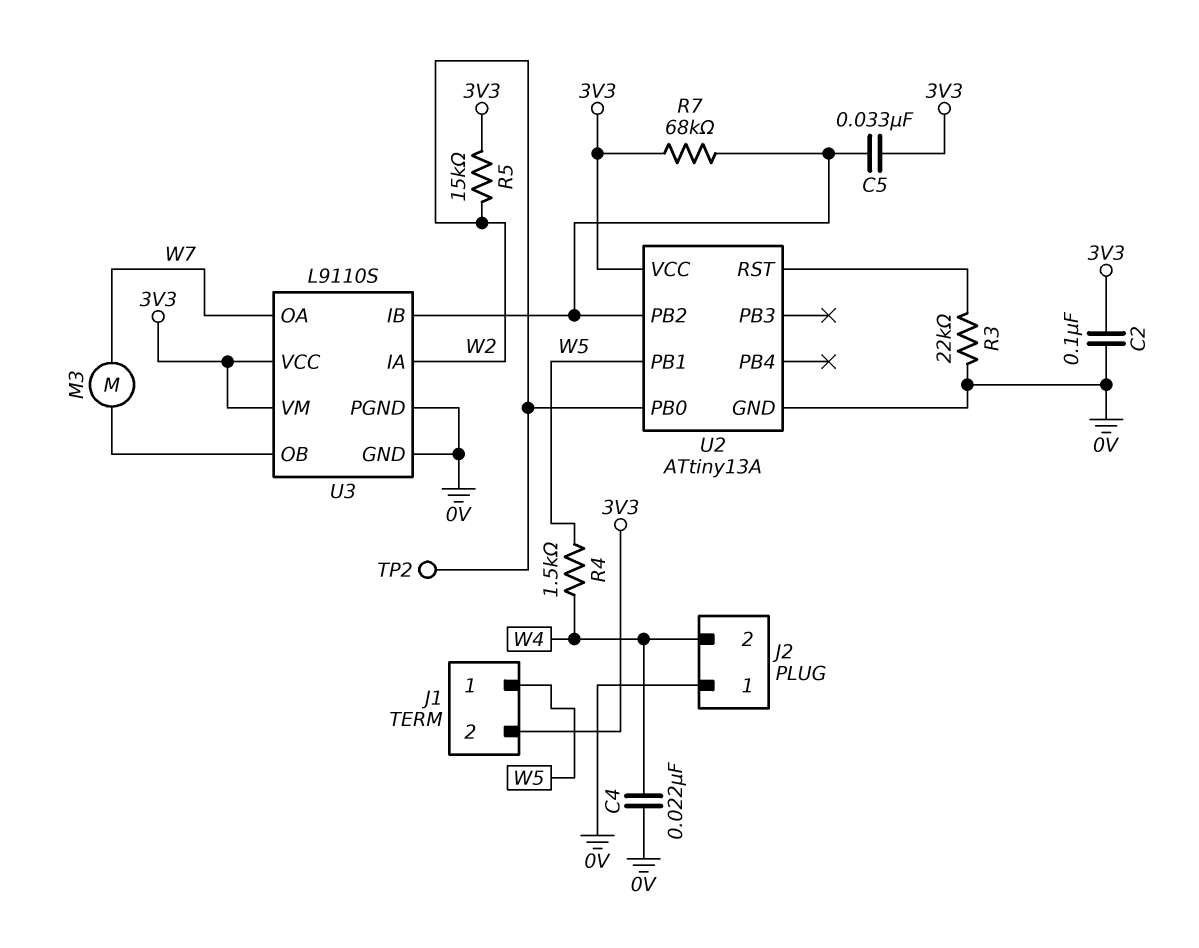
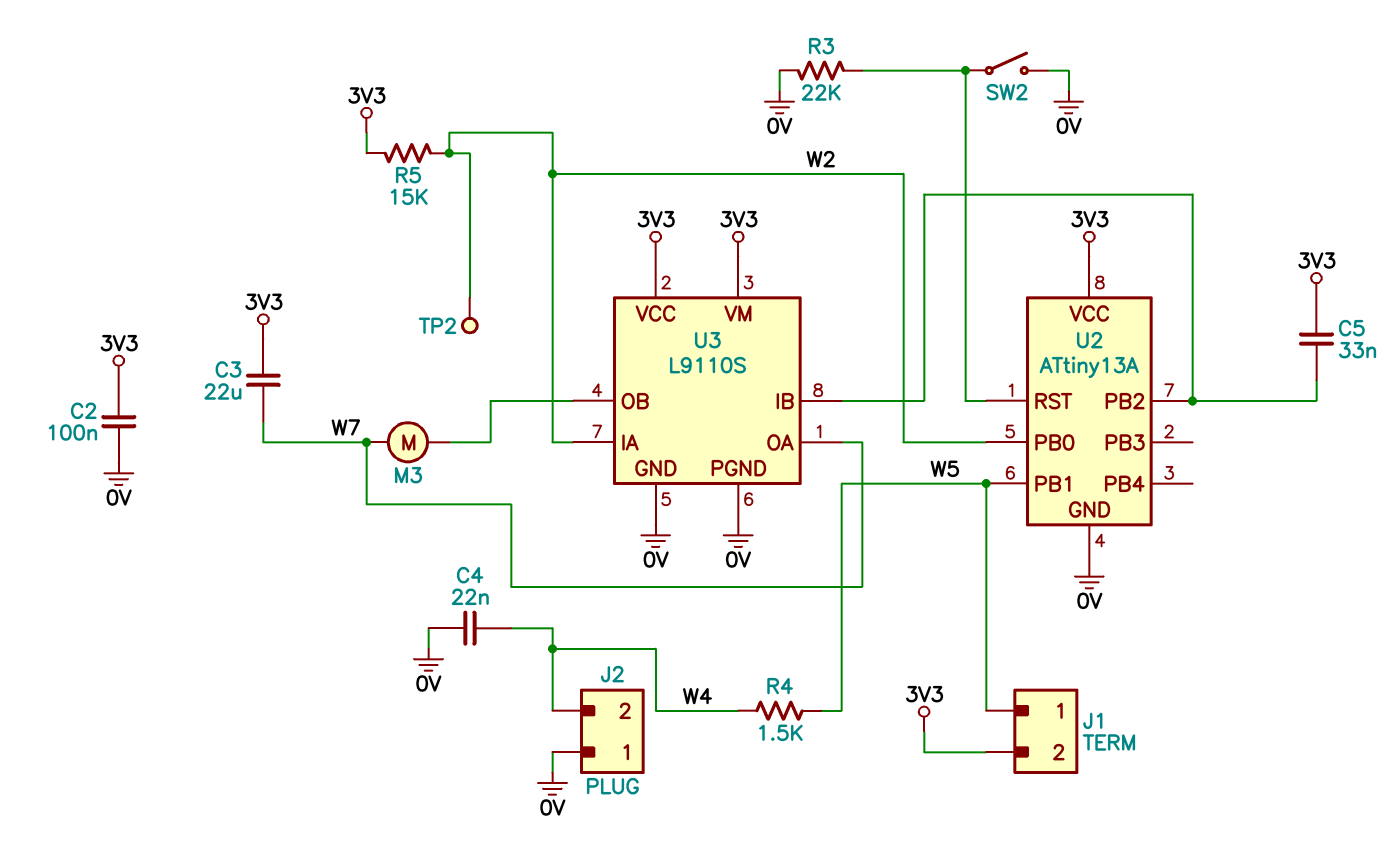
C3: none -> 22uF (3V3, W7)
R7: 68k (3V3, U2/PB2) -> none
SW2: none -> switch (0V, U2/RST)

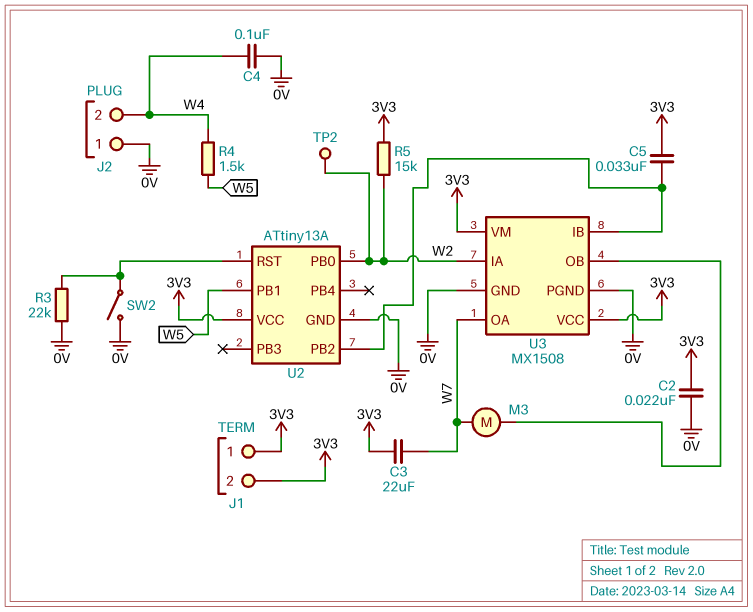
C2: 100nF (0V, 3V3) -> 22nF (0V, 3V3)
C4: 22nF (0V, W4) -> 100nF (0V, W4)
J1 pin 1: W5 -> 3V3
U3: L9110S -> MX1508

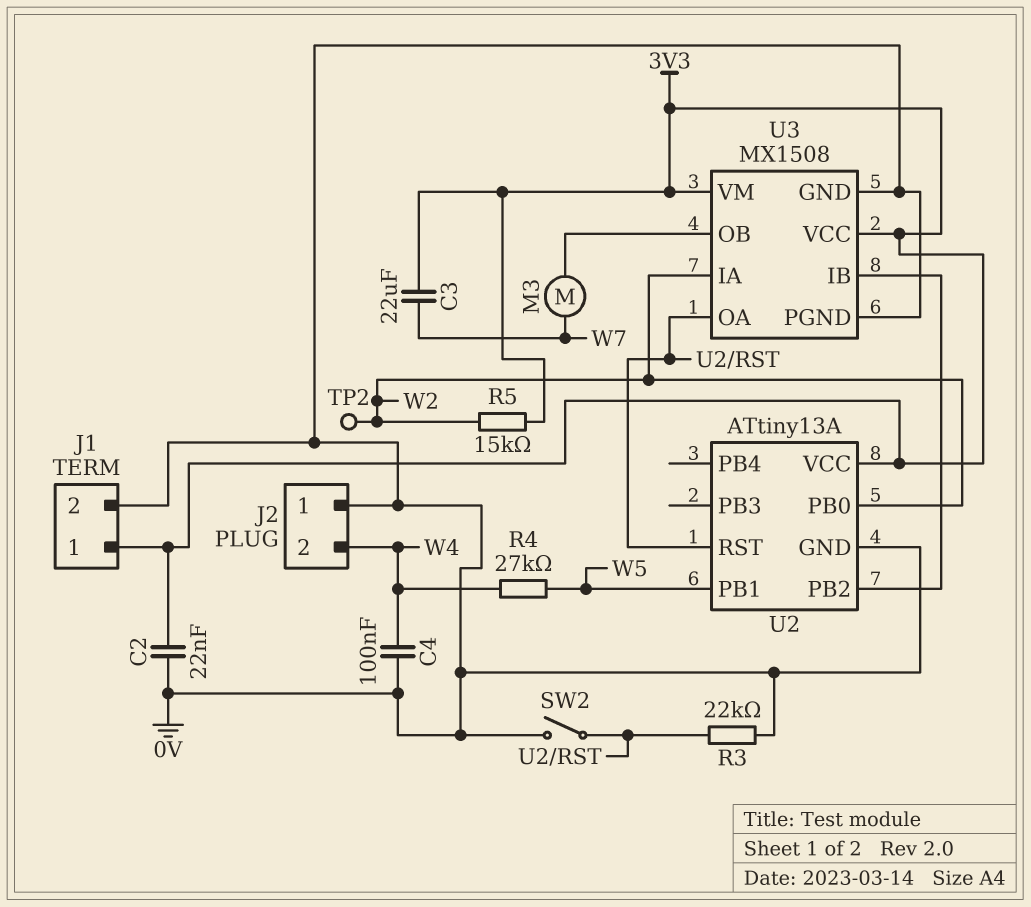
C5: 33nF (3V3, U2/PB2) -> none
J1 pin 2: 3V3 -> 0V
R4: 1.5k (W4, W5) -> 27k (W4, W5)
U3 pin OA: W7 -> U2/RST

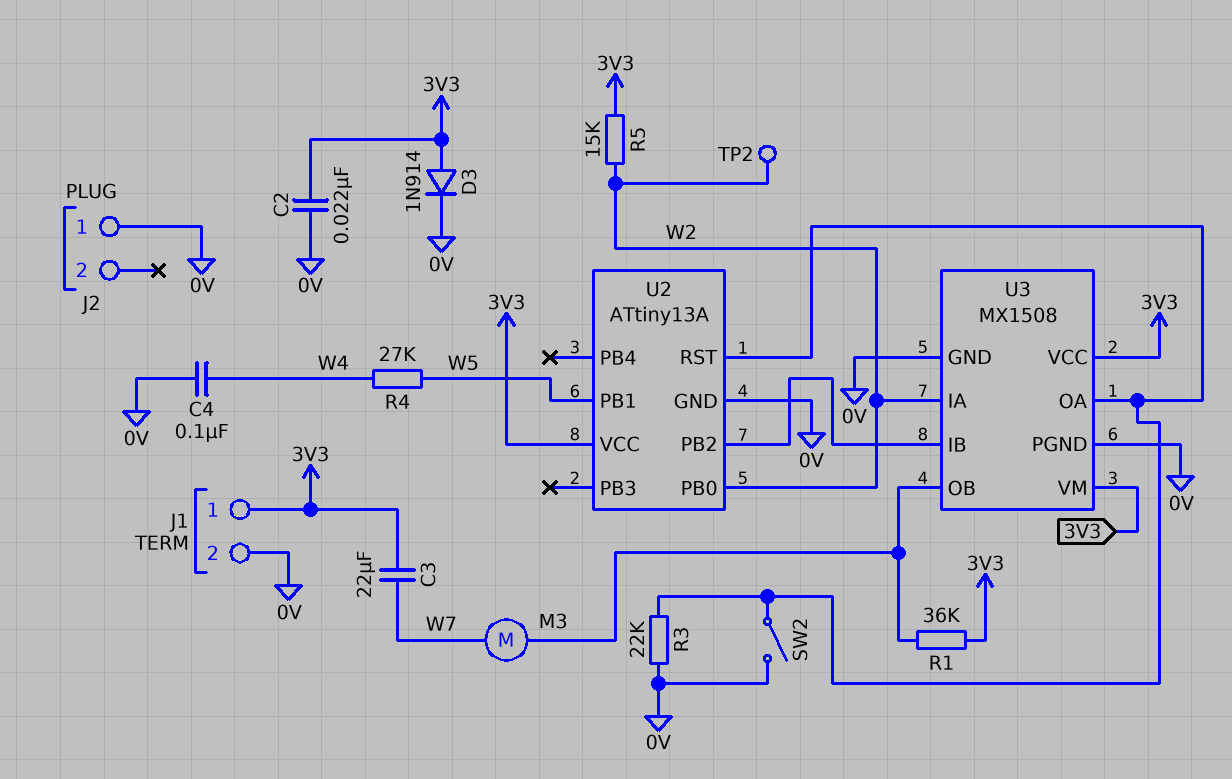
D3: none -> diode 1N914 (A 3V3, K 0V)
J2 pin 2: W4 -> none
R1: none -> 36k (3V3, U3/OB)

